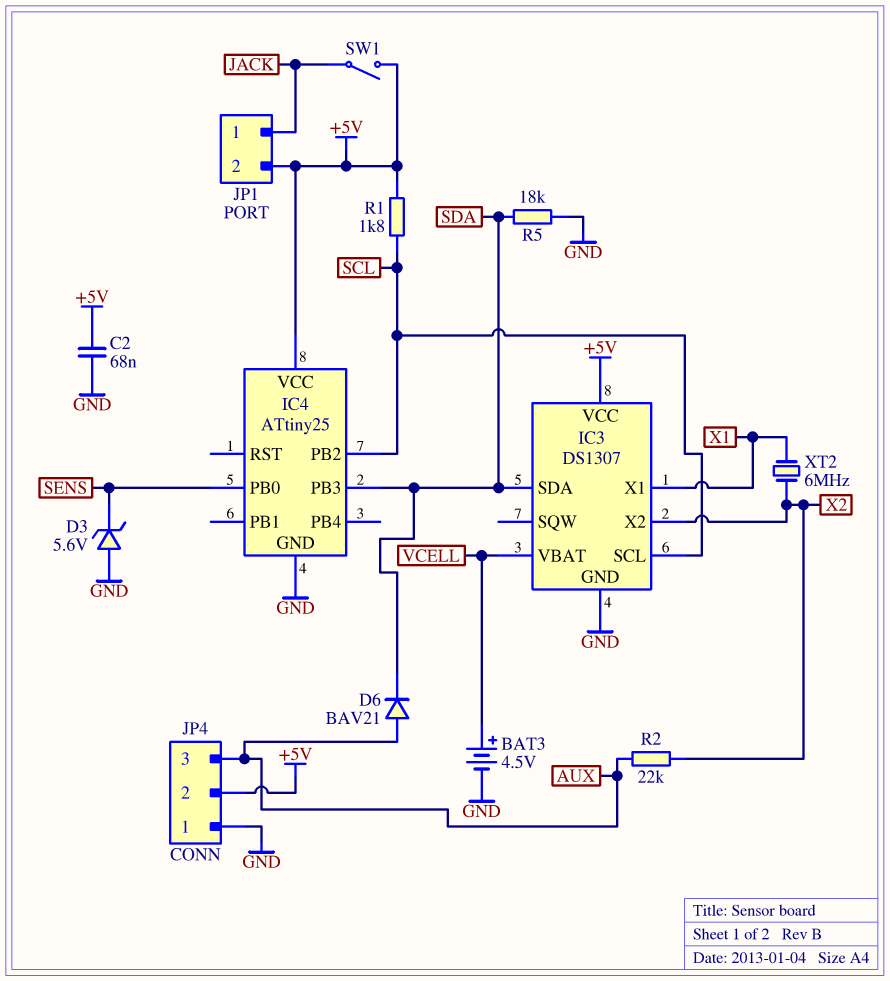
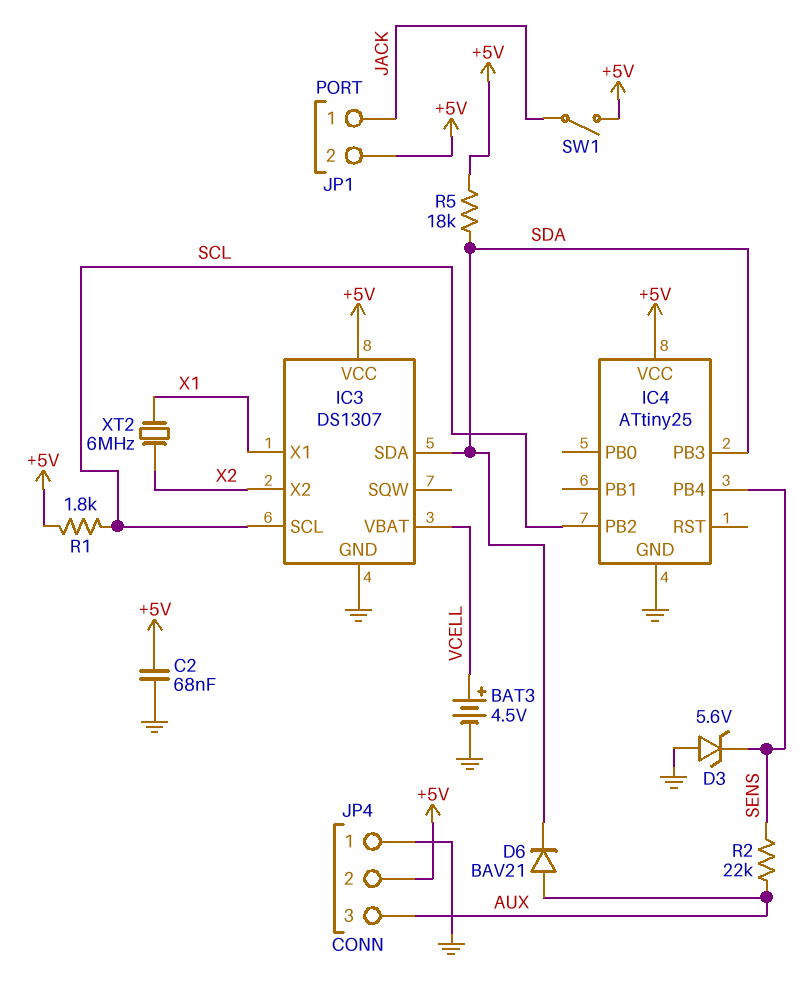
IC4 pin PB0: SENS -> none
IC4 pin PB4: none -> SENS
R2: 22k (AUX, X2) -> 22k (AUX, SENS)
R5: 18k (GND, SDA) -> 18k (+5V, SDA)

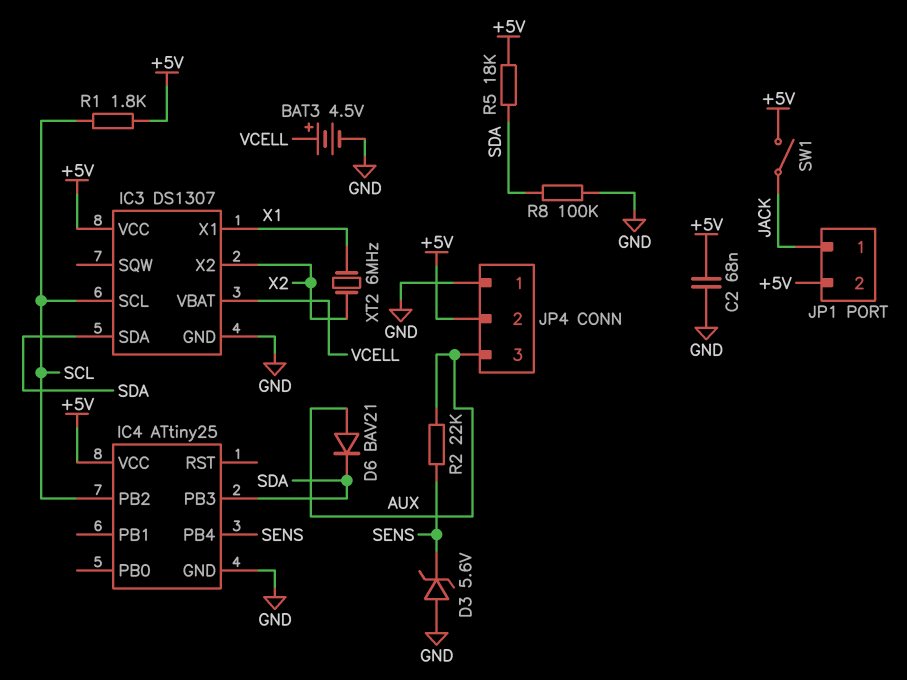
R8: none -> 100k (GND, SDA)

